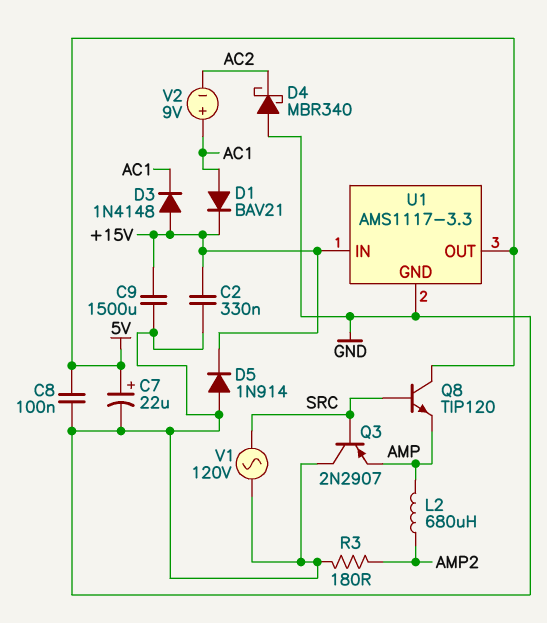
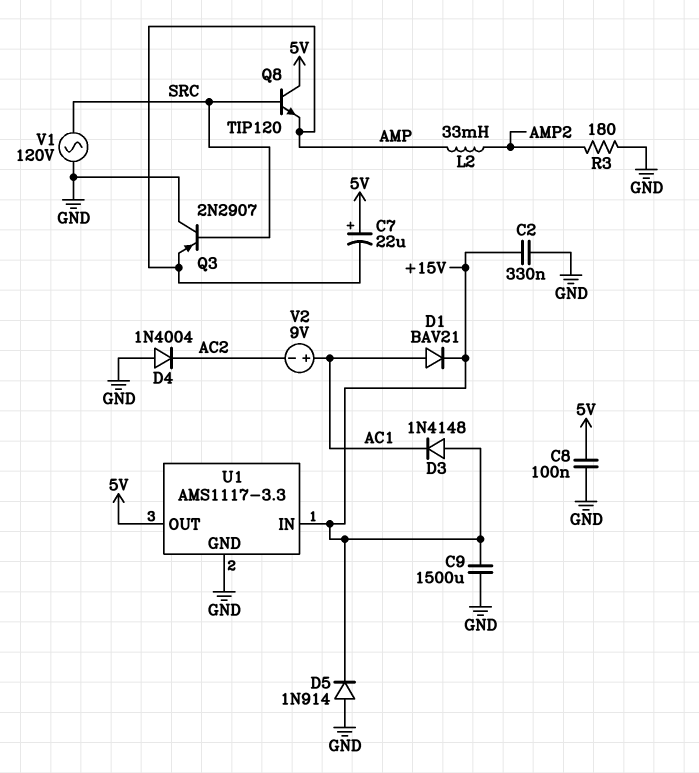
C7: 22uF (plus 5V, minus GND) -> 22uF (plus 5V, minus AMP)
D4: schottky MBR340 (A GND, K AC2) -> diode 1N4004 (A GND, K AC2)
L2: 680uH (AMP, AMP2) -> 33mH (AMP, AMP2)

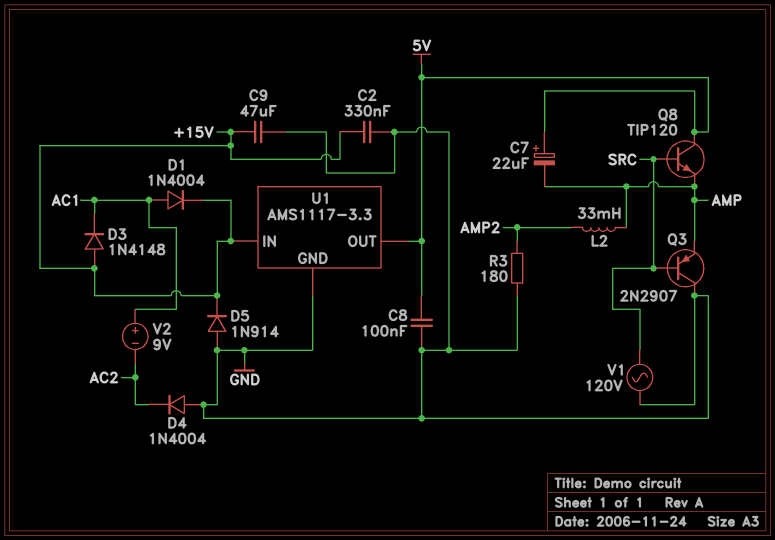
C9: 1500uF (+15V, GND) -> 47uF (+15V, GND)
D1: diode BAV21 (A AC1, K +15V) -> diode 1N4004 (A AC1, K +15V)

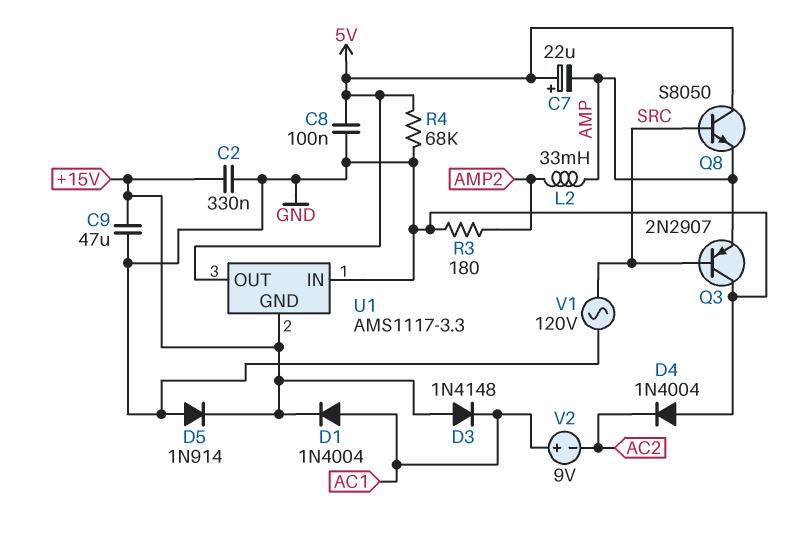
Q8: NPN TIP120 (B SRC, C 5V, E AMP) -> NPN S8050 (B SRC, C 5V, E AMP)
R4: none -> 68k (5V, GND)
U1 pin GND: GND -> +15V
U1 pin IN: +15V -> GND

